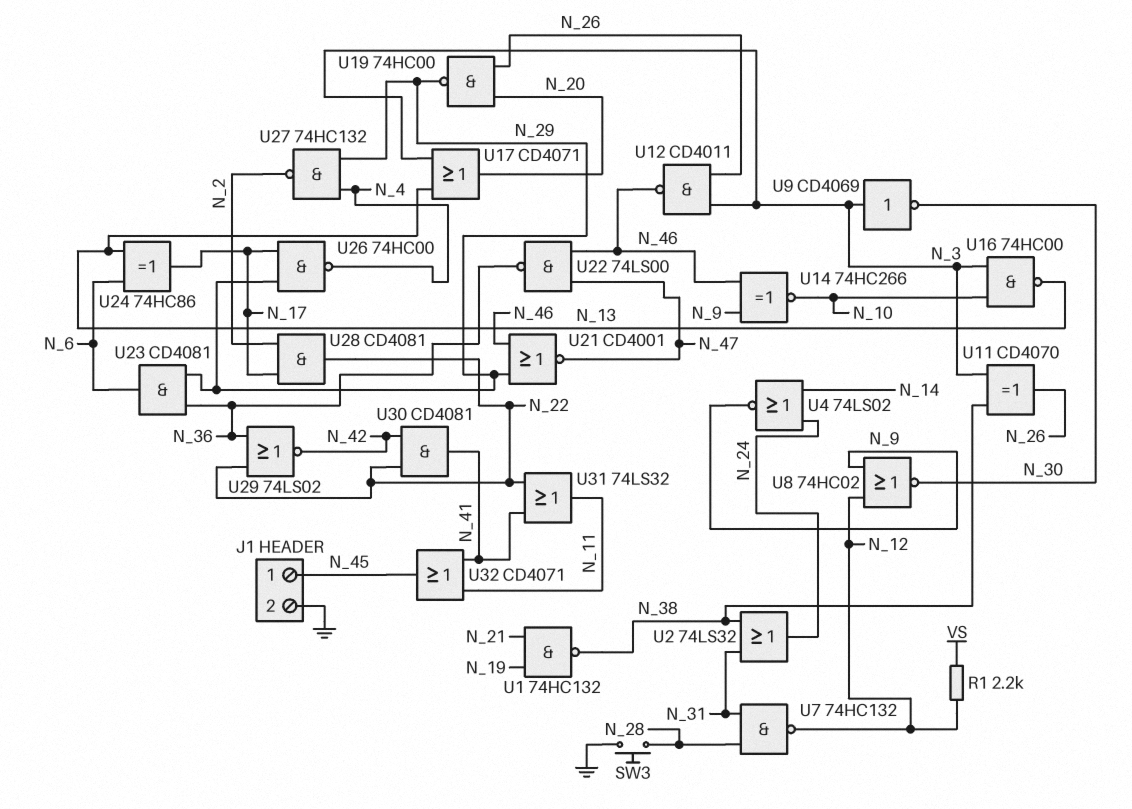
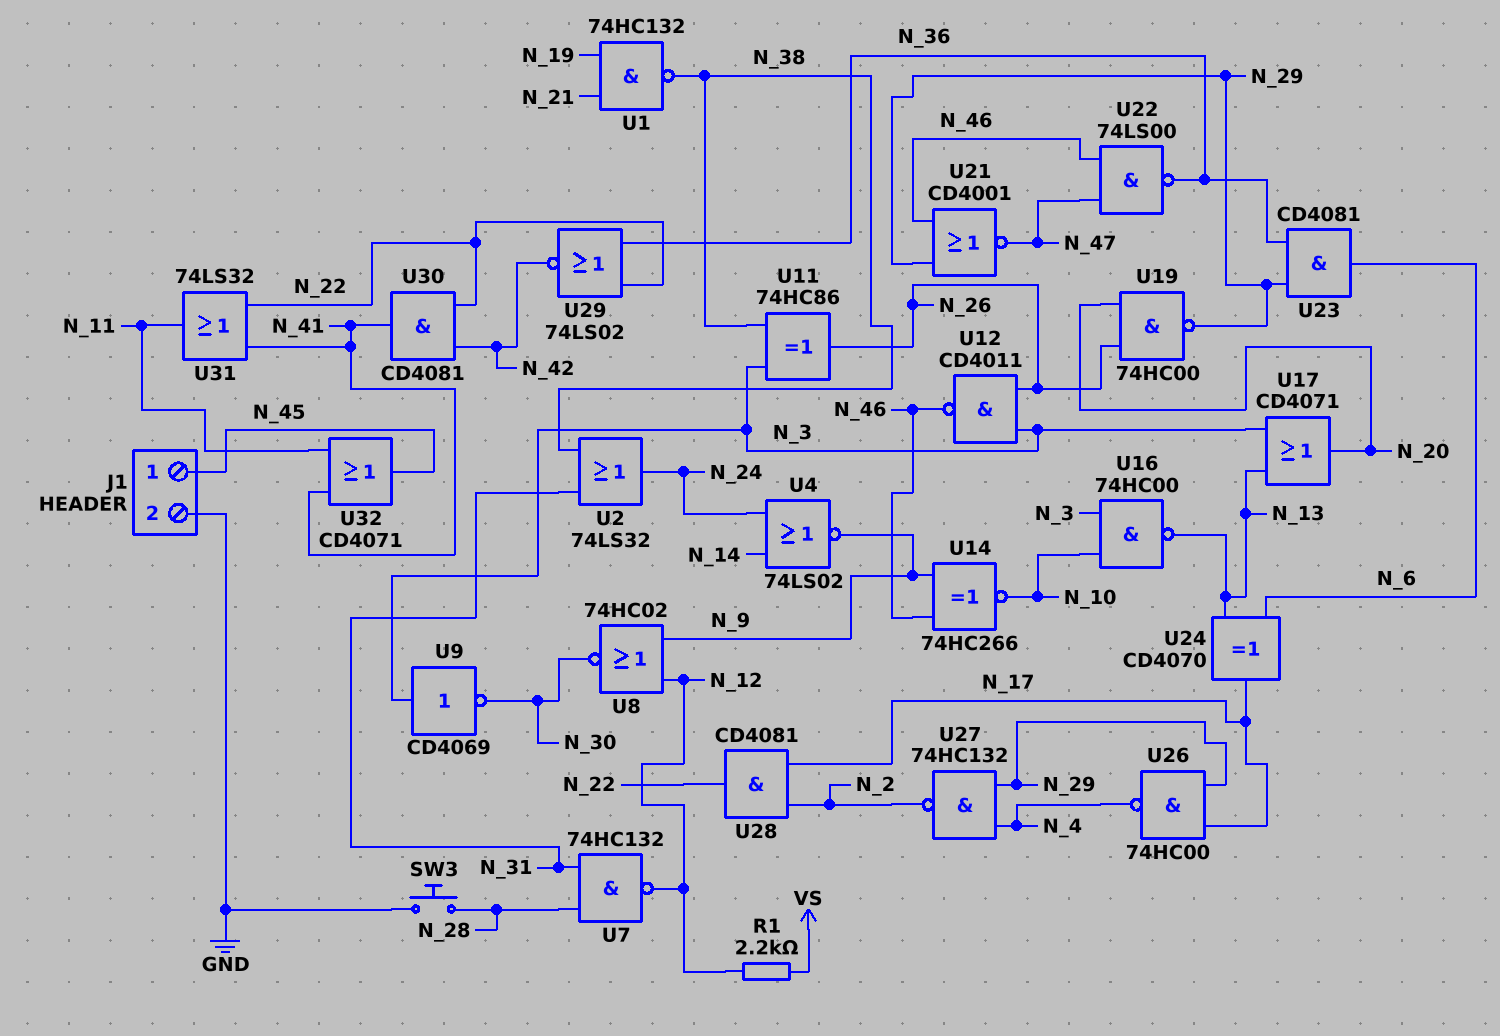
U11: XOR CD4070 (in N_3, in N_38, out N_26) -> XOR 74HC86 (in N_3, in N_38, out N_26)
U24: XOR 74HC86 (in N_6, in N_13, out N_17) -> XOR CD4070 (in N_6, in N_13, out N_17)

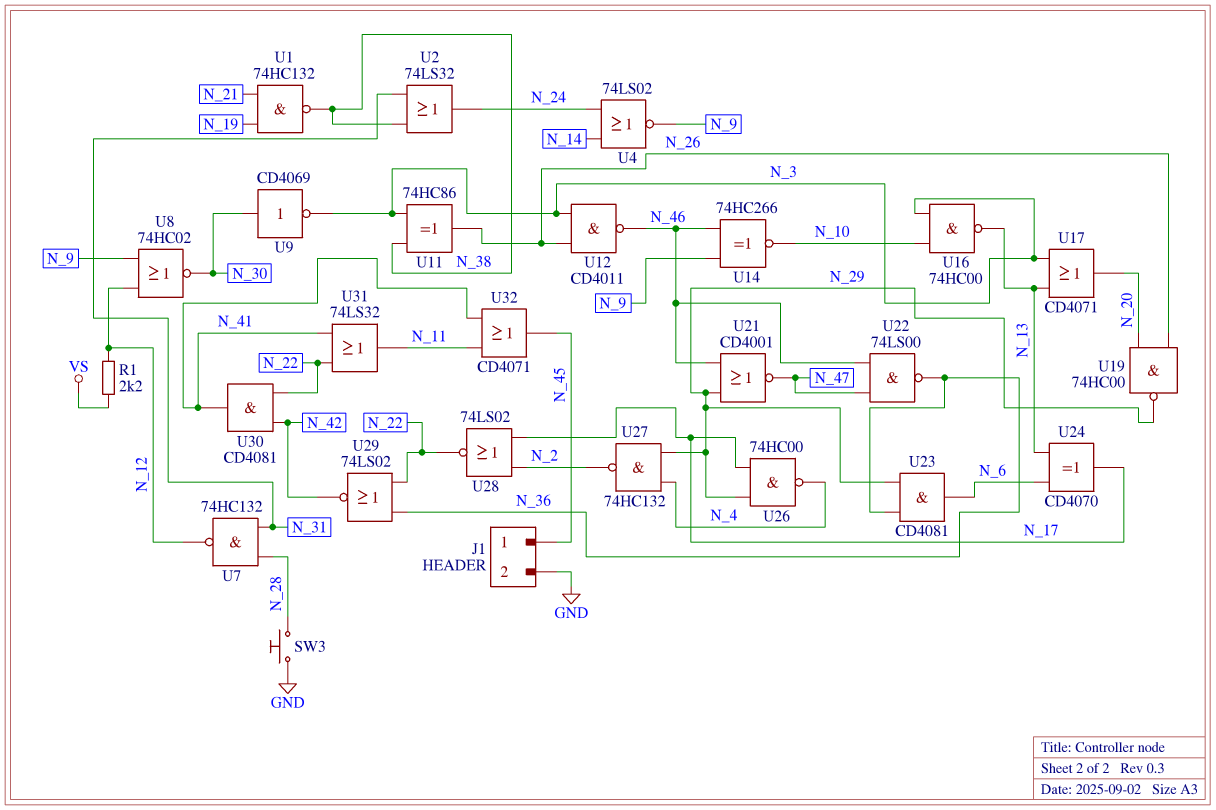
U9: NOT CD4069 (in N_3, out N_30) -> NOT CD4069 (in N_30, out N_3)
U28: AND CD4081 (in N_2, in N_17, out N_22) -> NOR 74LS02 (in N_2, in N_17, out N_22)

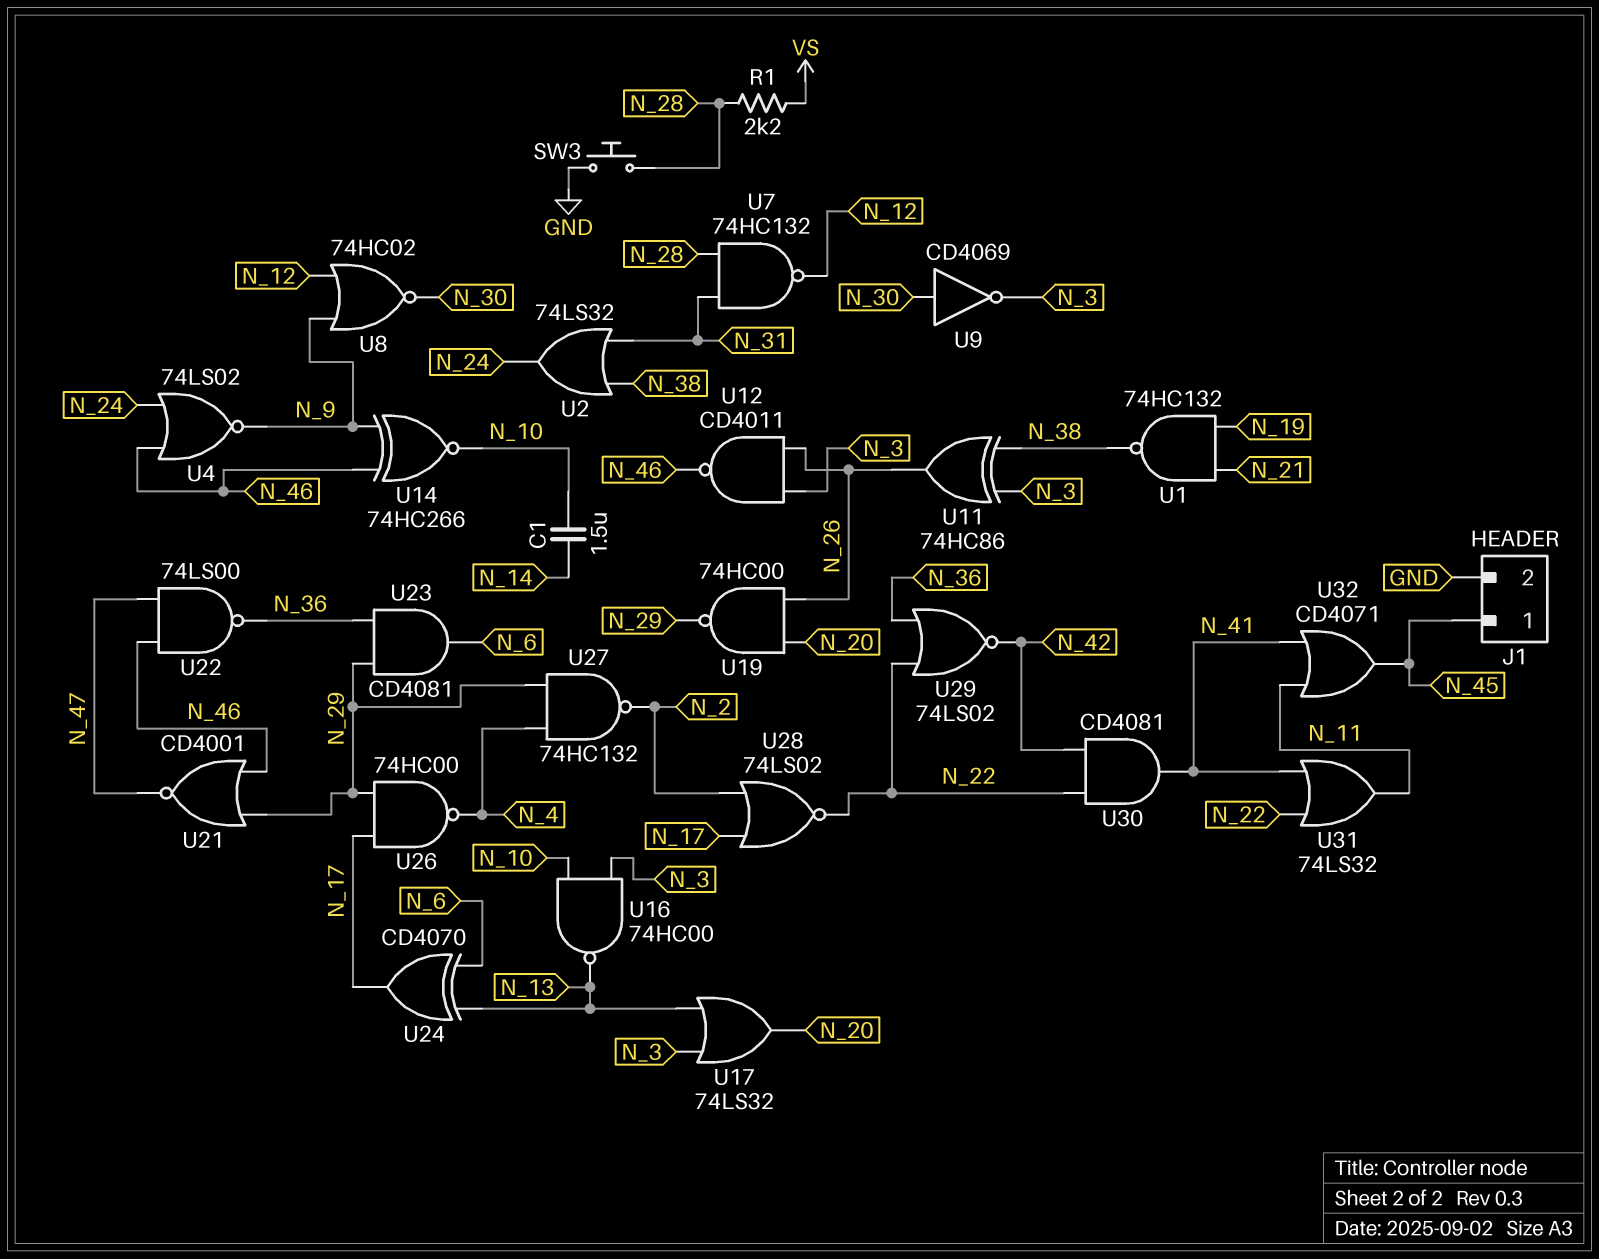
C1: none -> 1.5uF (N_10, N_14)
R1: 2.2k (N_12, VS) -> 2.2k (N_28, VS)
U4: NOR 74LS02 (in N_14, in N_24, out N_9) -> NOR 74LS02 (in N_24, in N_46, out N_9)
U17: OR CD4071 (in N_3, in N_13, out N_20) -> OR 74LS32 (in N_3, in N_13, out N_20)

